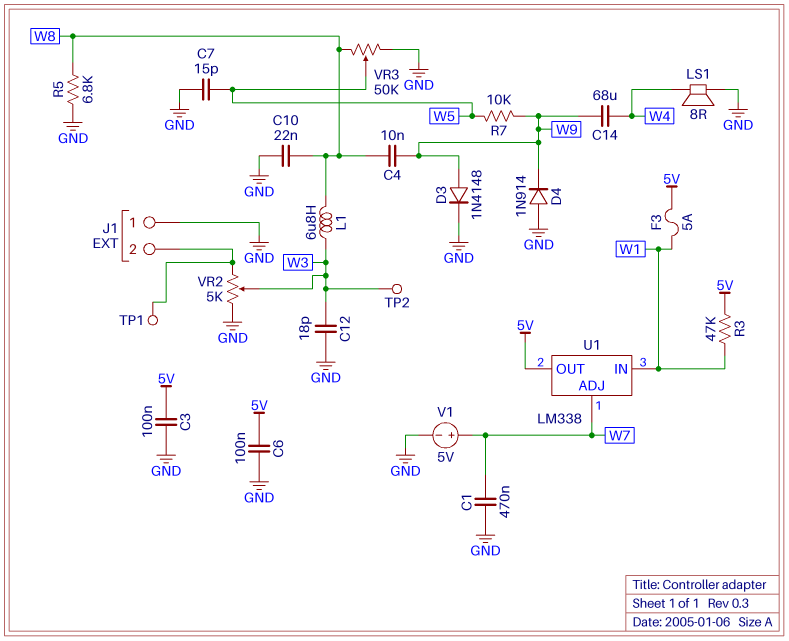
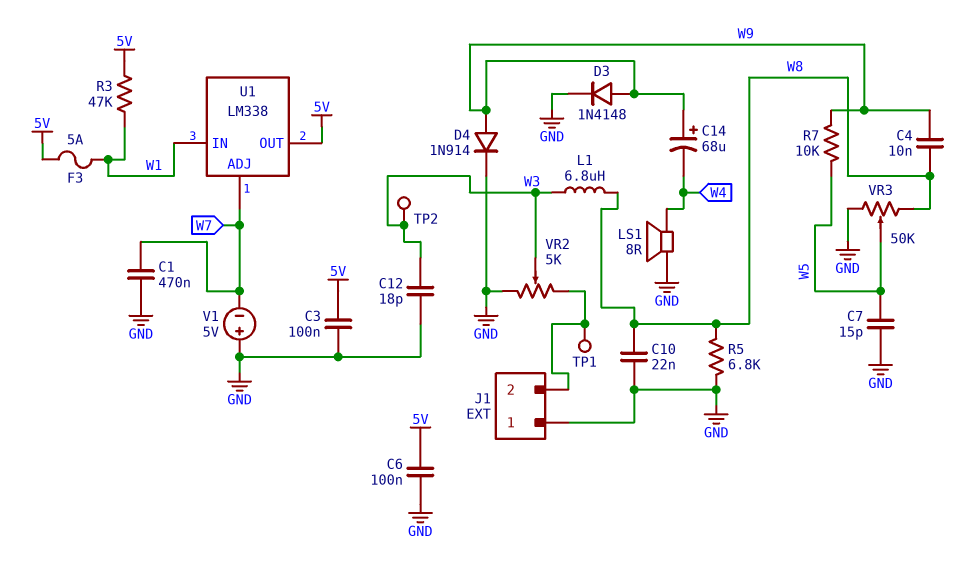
C14: 68uF (W4, W9) -> 68uF (plus W9, minus W4)
D4: diode 1N914 (A GND, K W9) -> diode 1N914 (A W9, K GND)
V1: 5V (plus W7, minus GND) -> 5V (plus GND, minus W7)

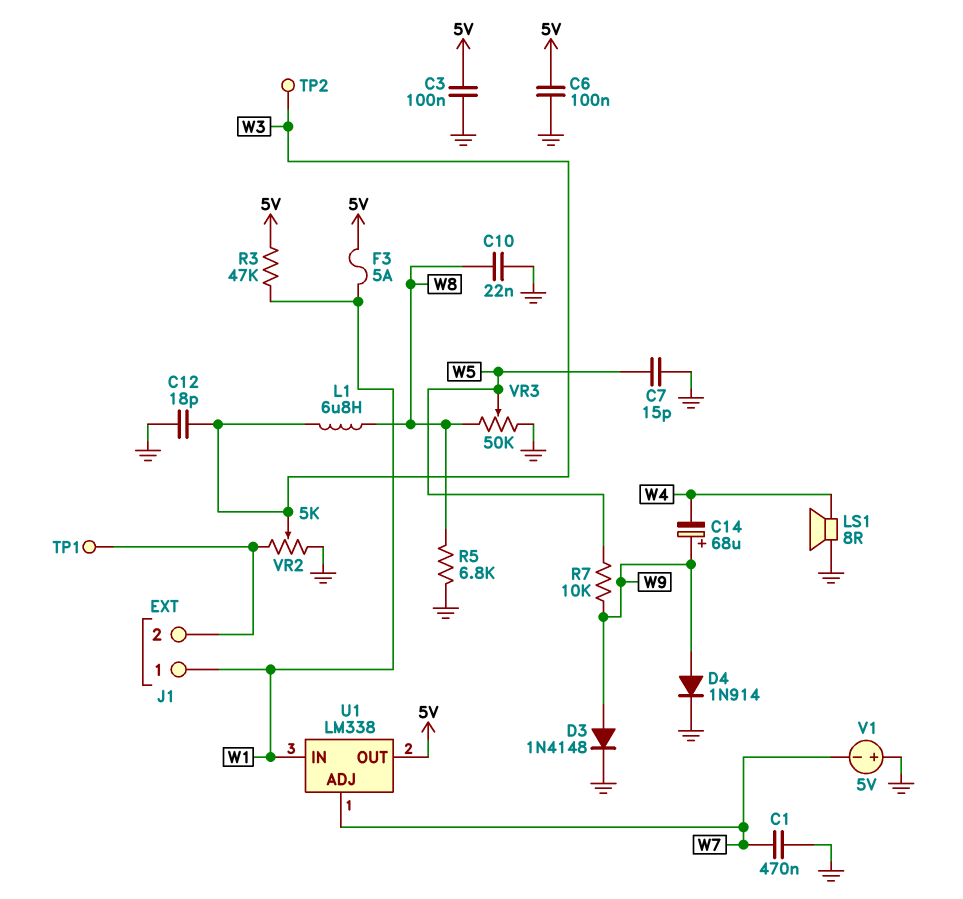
C4: 10nF (W8, W9) -> none
J1 pin 1: GND -> W1

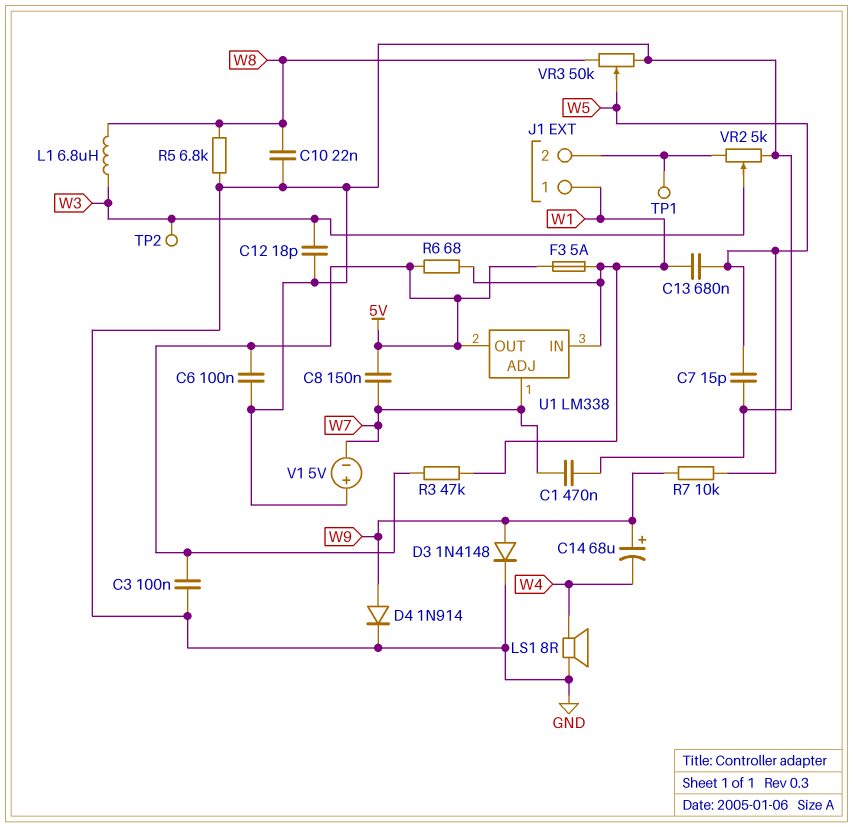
C8: none -> 150nF (5V, W7)
C13: none -> 680nF (W1, W5)
R6: none -> 68 (5V, W1)

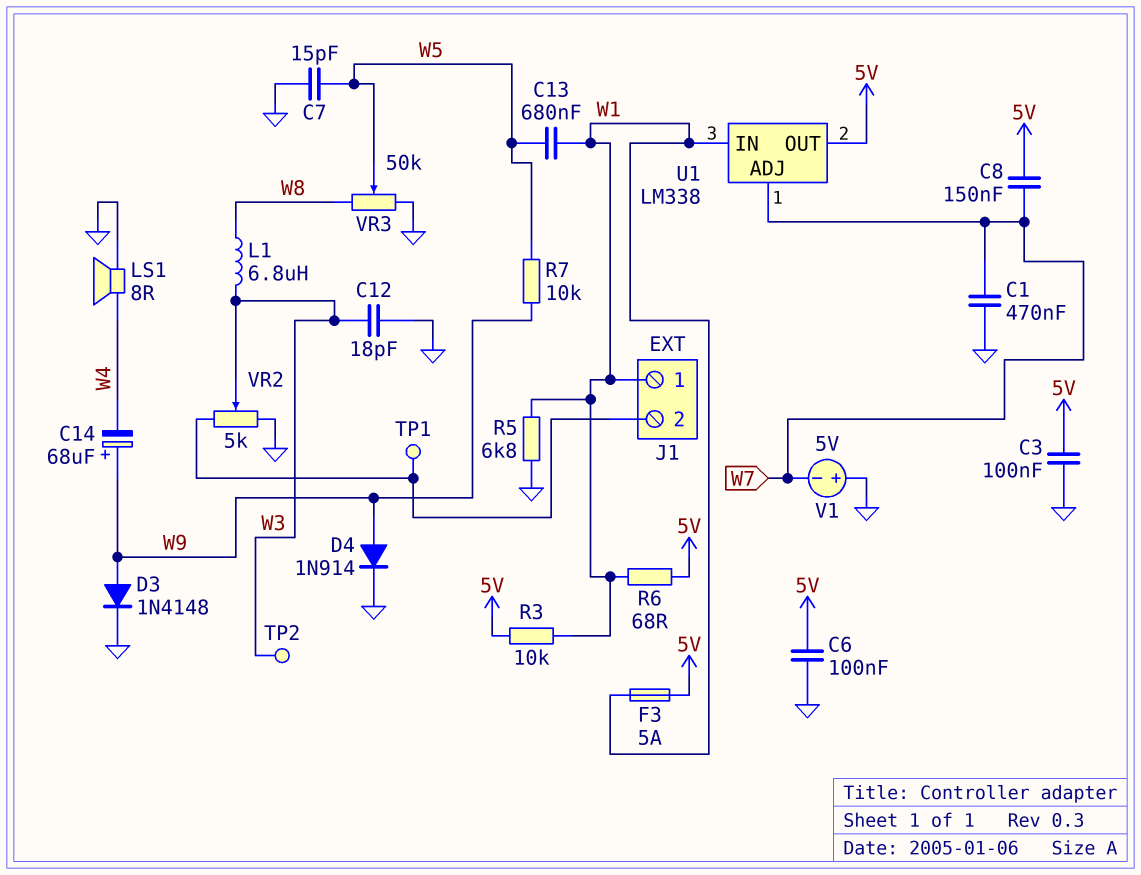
C10: 22nF (GND, W8) -> none
R3: 47k (5V, W1) -> 10k (5V, W1)
R5: 6.8k (GND, W8) -> 6.8k (GND, W1)

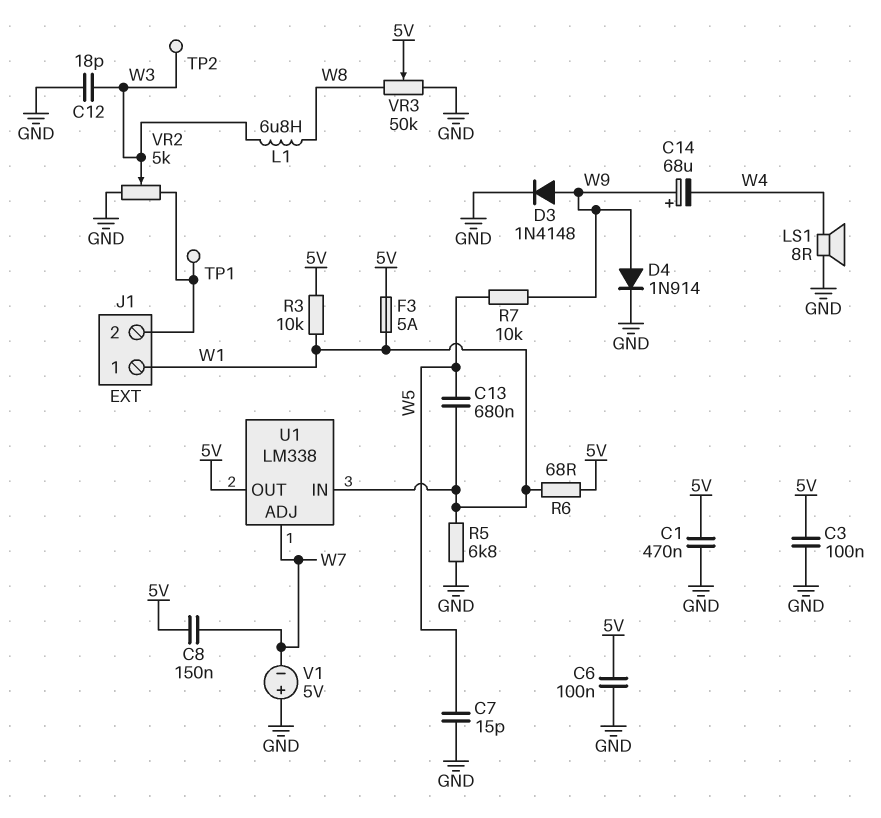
C1: 470nF (GND, W7) -> 470nF (5V, GND)
VR3: 50k (GND, W8, wiper W5) -> 50k (GND, W8, wiper 5V)

